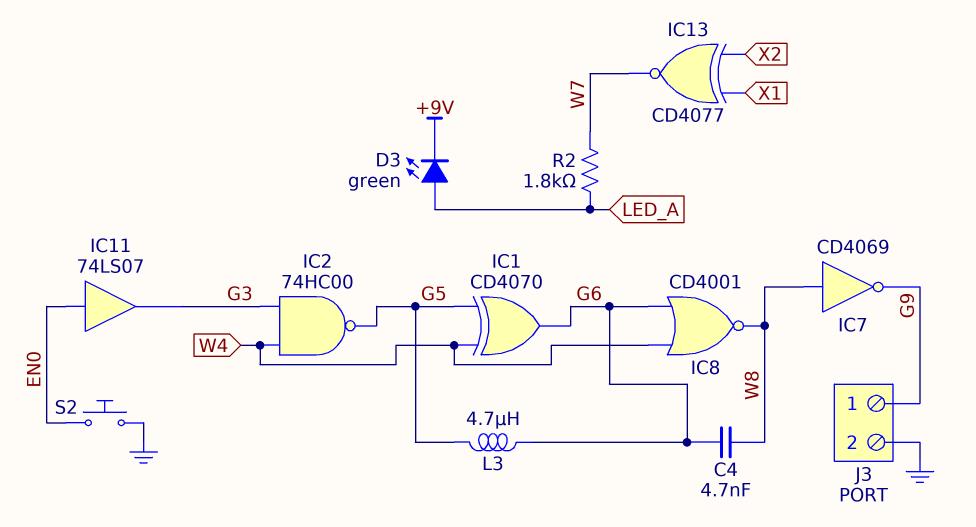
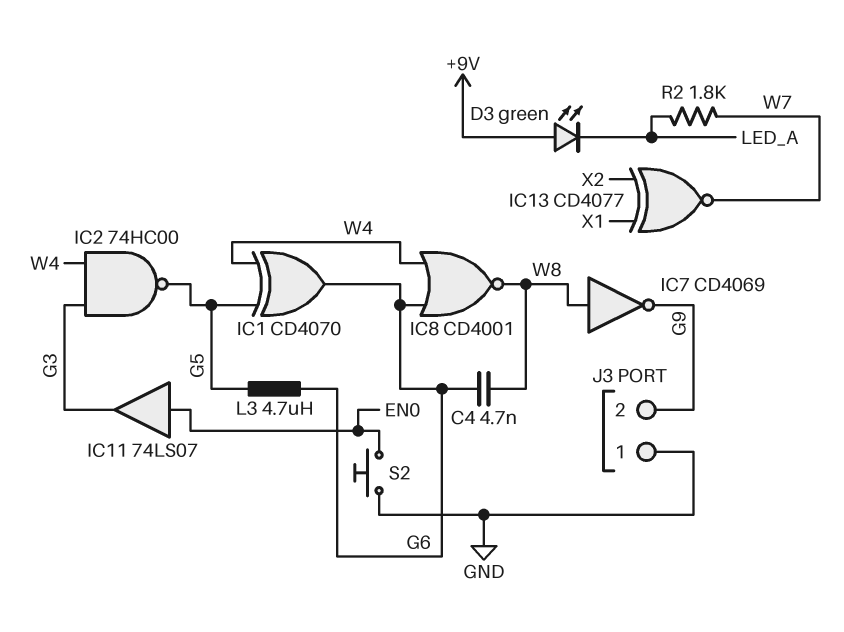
D3: LED green (A LED_A, K +9V) -> LED green (A +9V, K LED_A)
J3 pin 1: G9 -> GND
J3 pin 2: GND -> G9

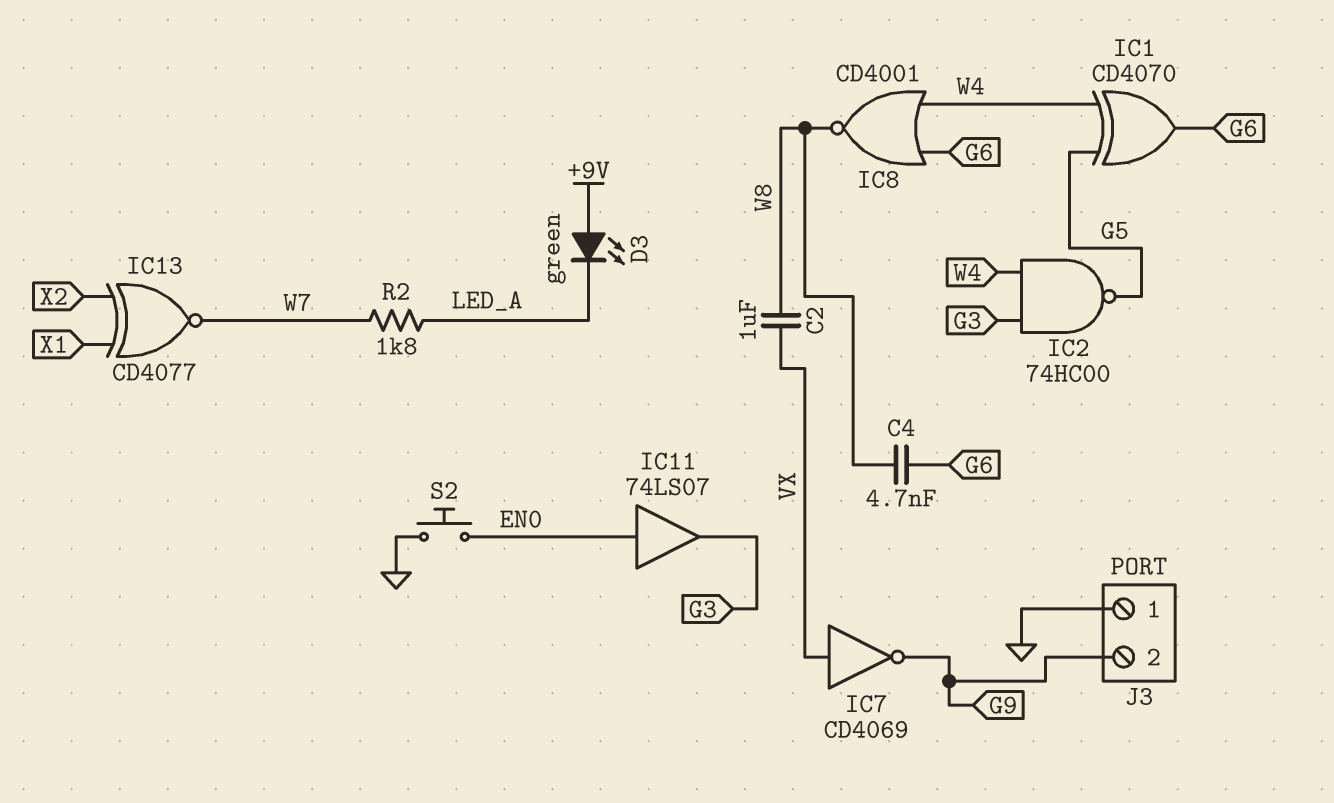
C2: none -> 1uF (VX, W8)
IC7: NOT CD4069 (in W8, out G9) -> NOT CD4069 (in VX, out G9)
L3: 4.7uH (G5, G6) -> none

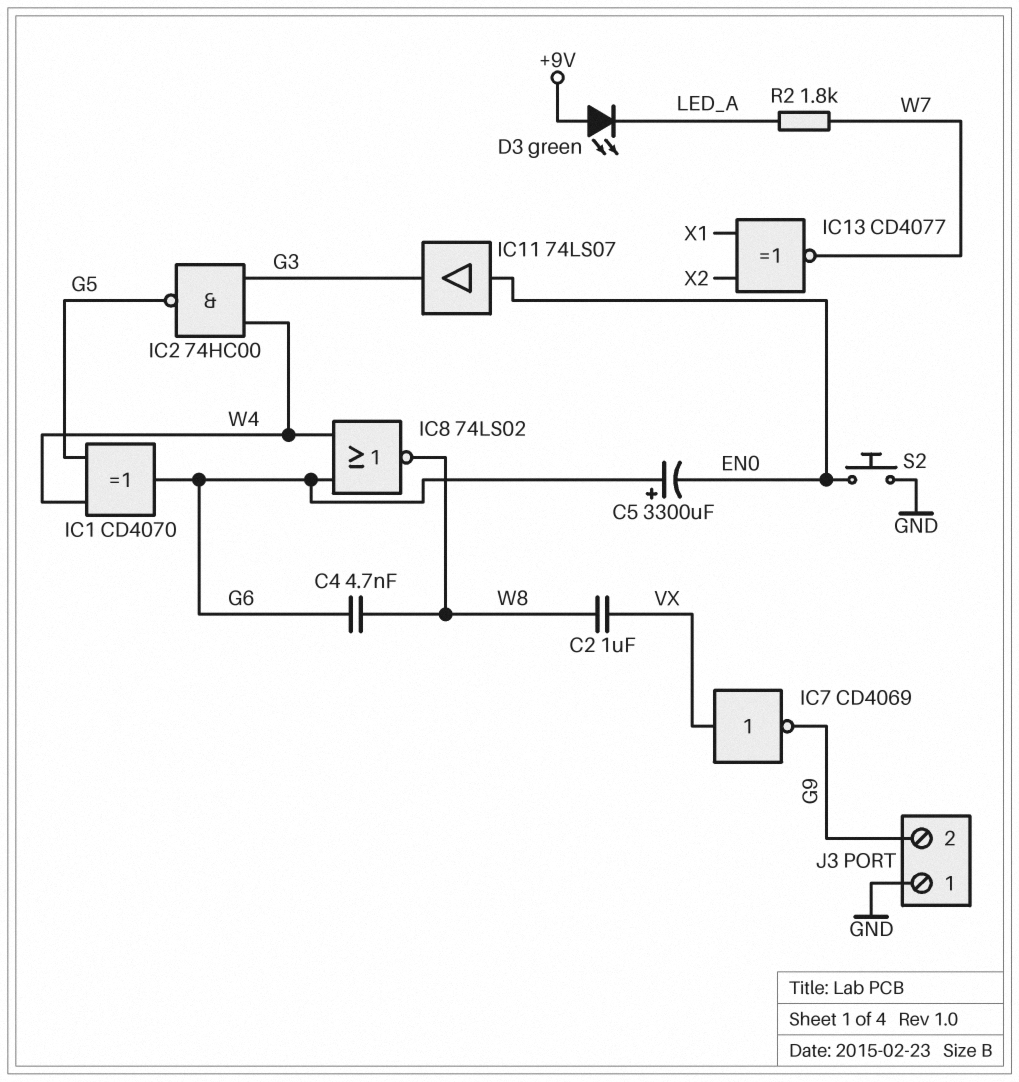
C5: none -> 3300uF (plus G6, minus EN0)
IC8: NOR CD4001 (in G6, in W4, out W8) -> NOR 74LS02 (in G6, in W4, out W8)

